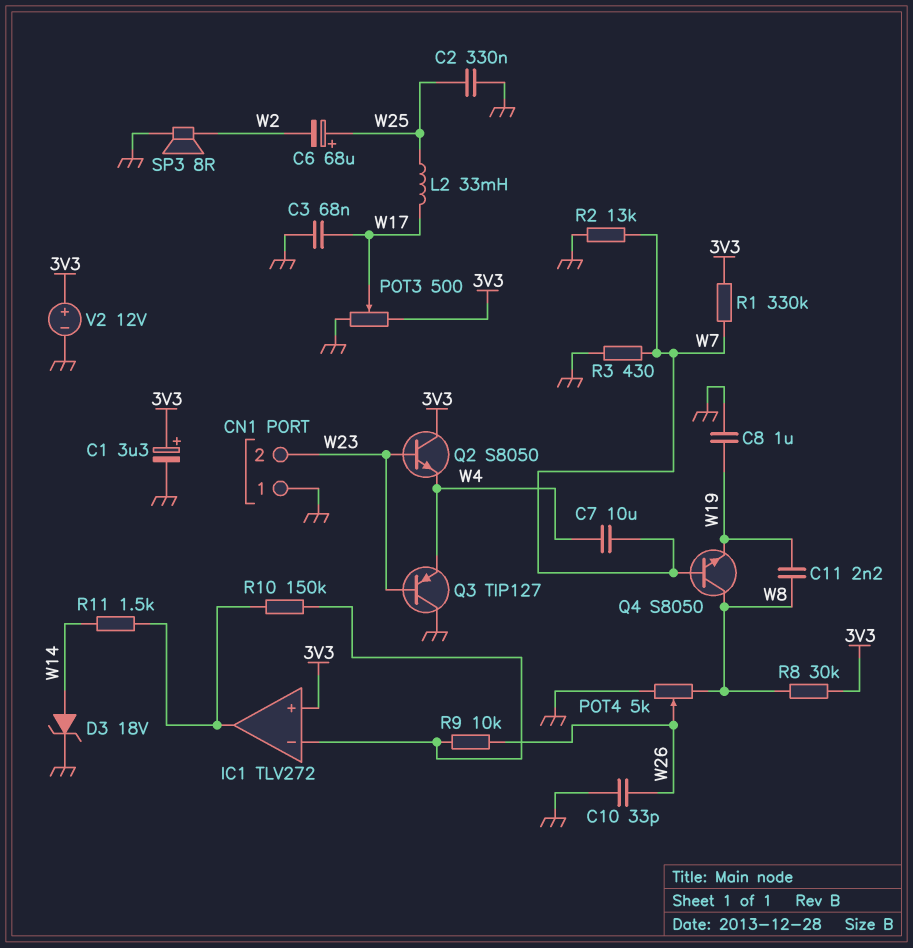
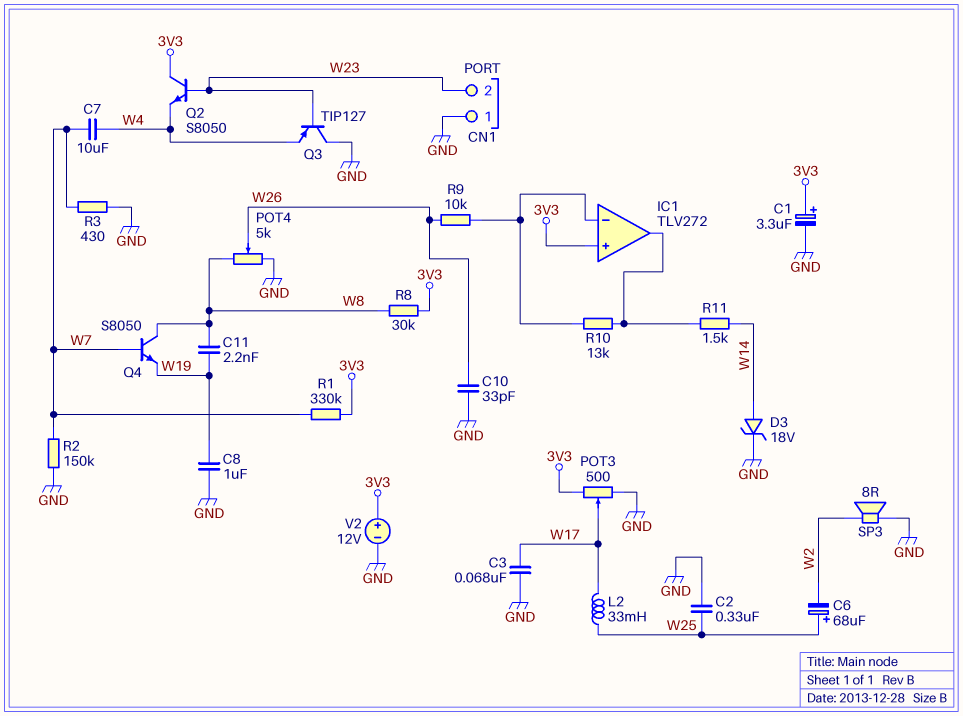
R2: 13k (GND, W7) -> 150k (GND, W7)
R10: 150k (IC1/in-, IC1/out) -> 13k (IC1/in-, IC1/out)

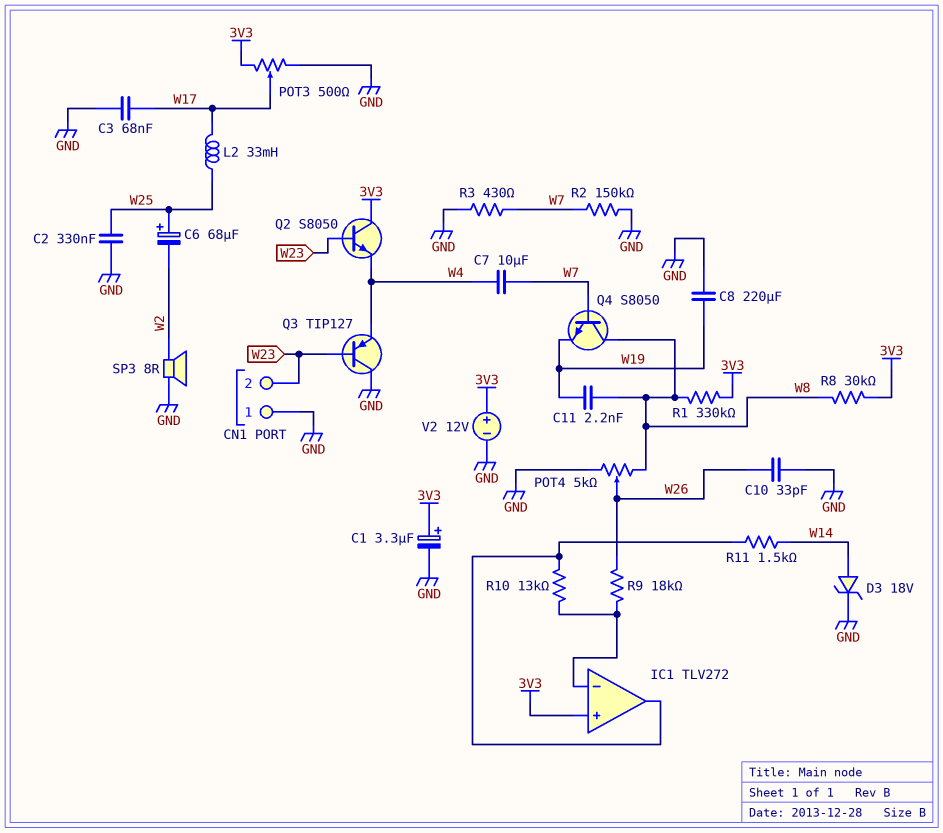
C8: 1uF (GND, W19) -> 220uF (GND, W19)
R1: 330k (3V3, W7) -> 330k (3V3, W8)
R9: 10k (IC1/in-, W26) -> 18k (IC1/in-, W26)

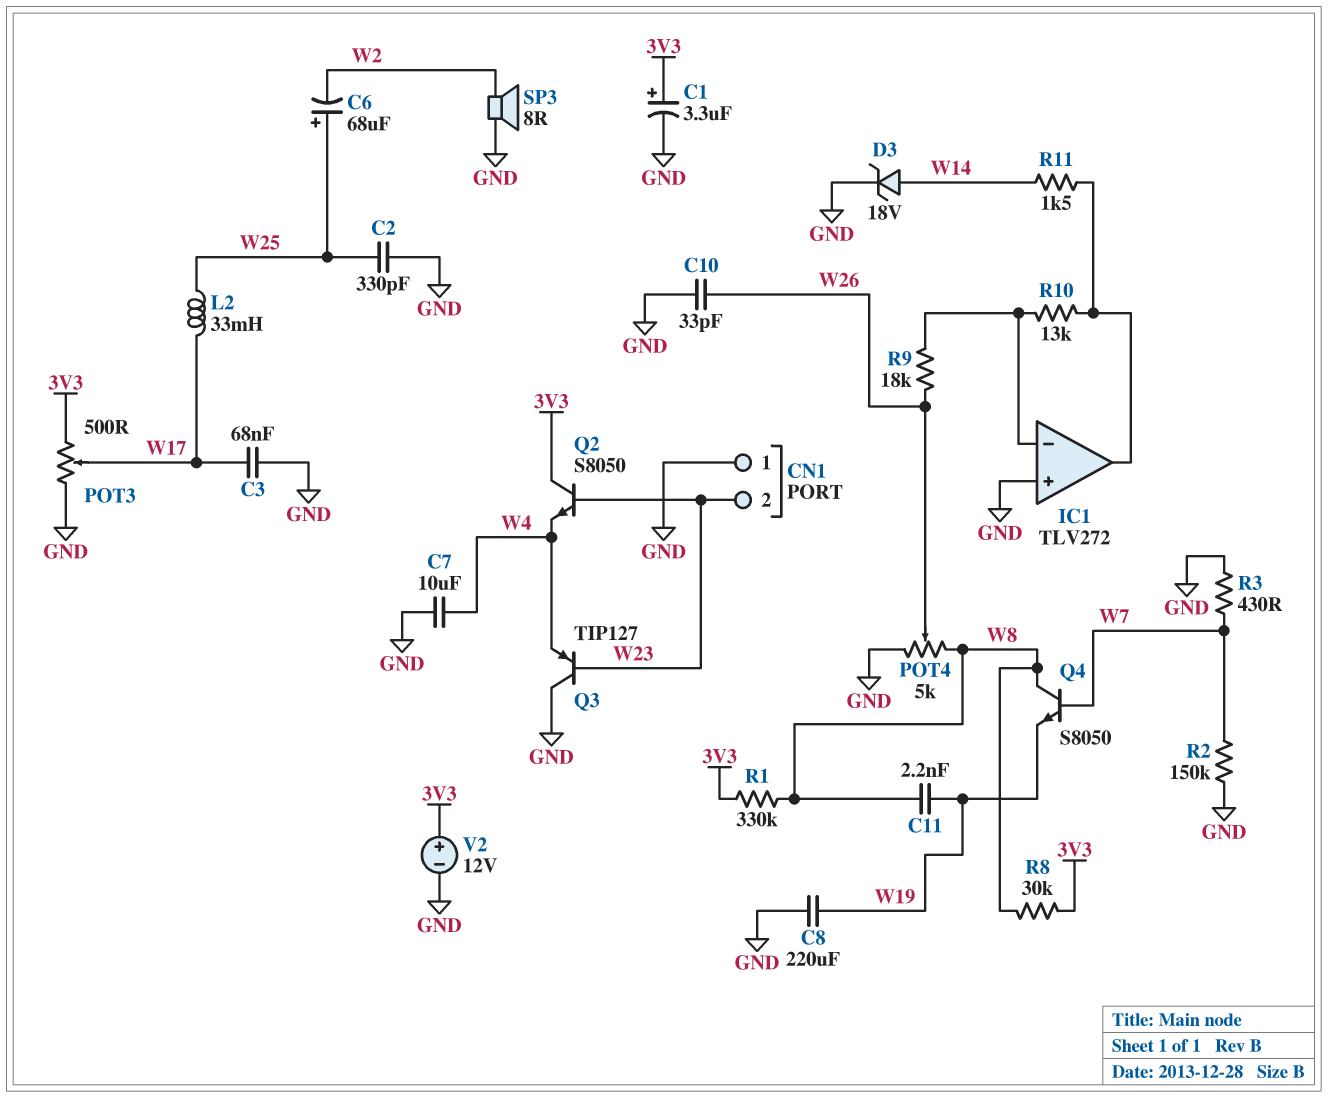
C2: 330nF (GND, W25) -> 330pF (GND, W25)
C7: 10uF (W4, W7) -> 10uF (GND, W4)
IC1 pin in+: 3V3 -> GND

